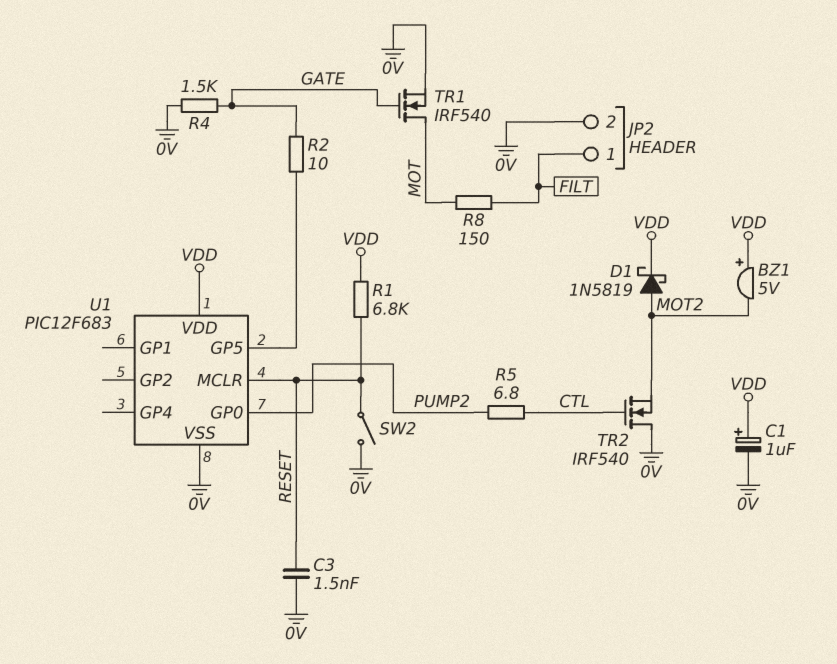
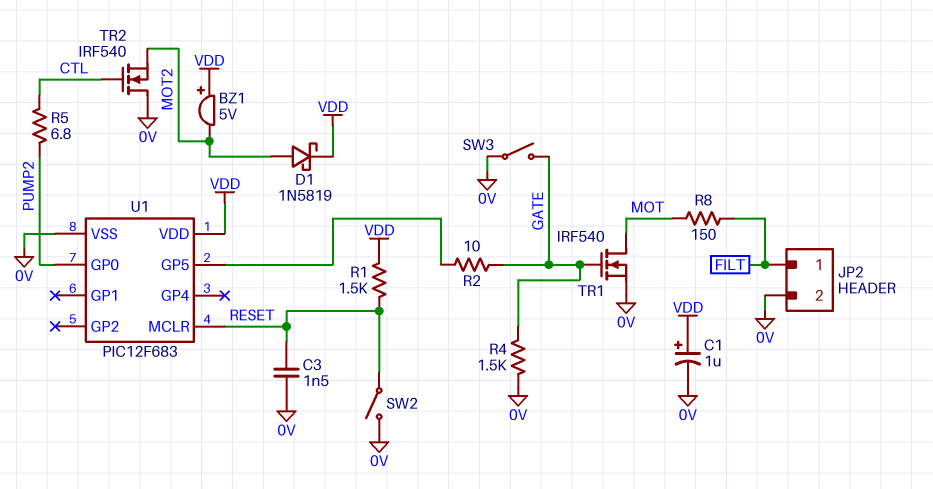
R1: 6.8k (RESET, VDD) -> 1.5k (RESET, VDD)
SW3: none -> switch (0V, GATE)

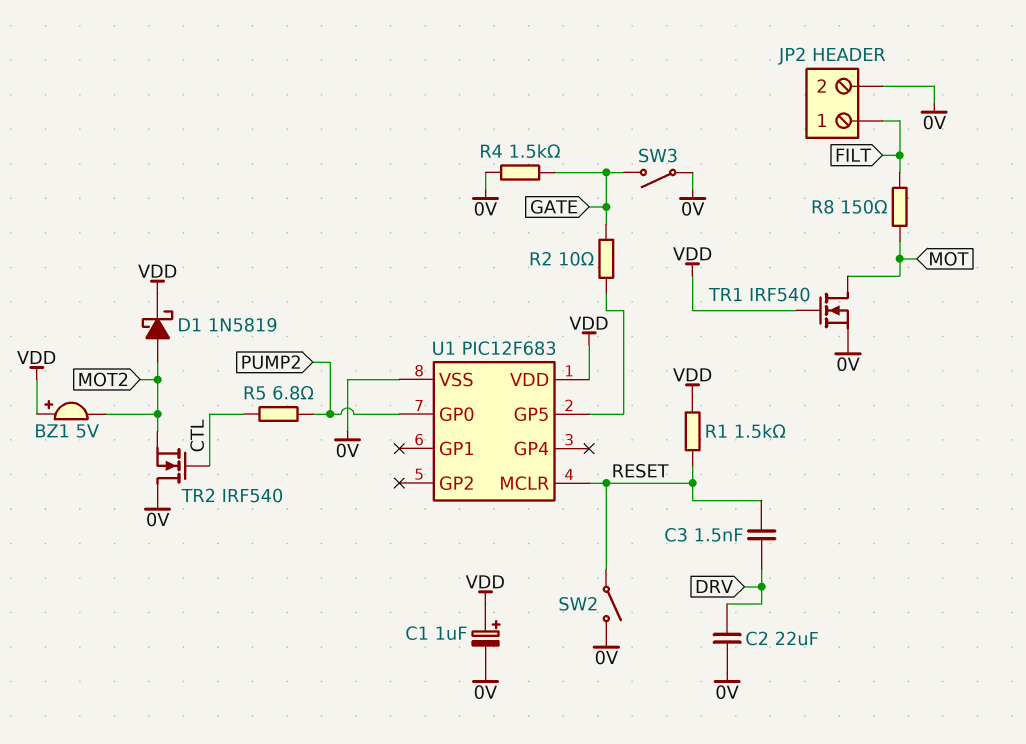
C2: none -> 22uF (0V, DRV)
C3: 1.5nF (0V, RESET) -> 1.5nF (DRV, RESET)
TR1: NMOS IRF540 (G GATE, D MOT, S 0V) -> NMOS IRF540 (G VDD, D MOT, S 0V)

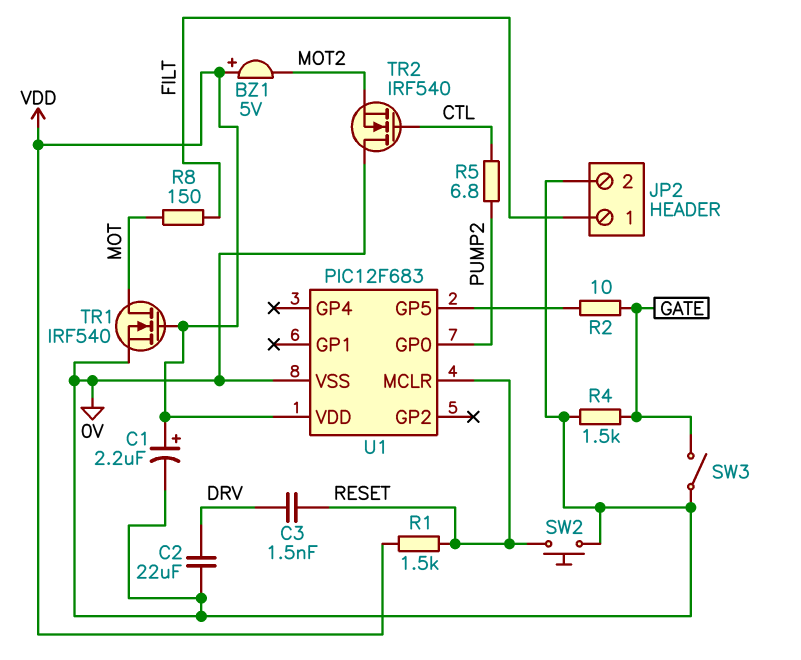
C1: 1uF (plus VDD, minus 0V) -> 2.2uF (plus VDD, minus 0V)
D1: schottky 1N5819 (A MOT2, K VDD) -> none
SW2: switch (0V, RESET) -> button (0V, RESET)

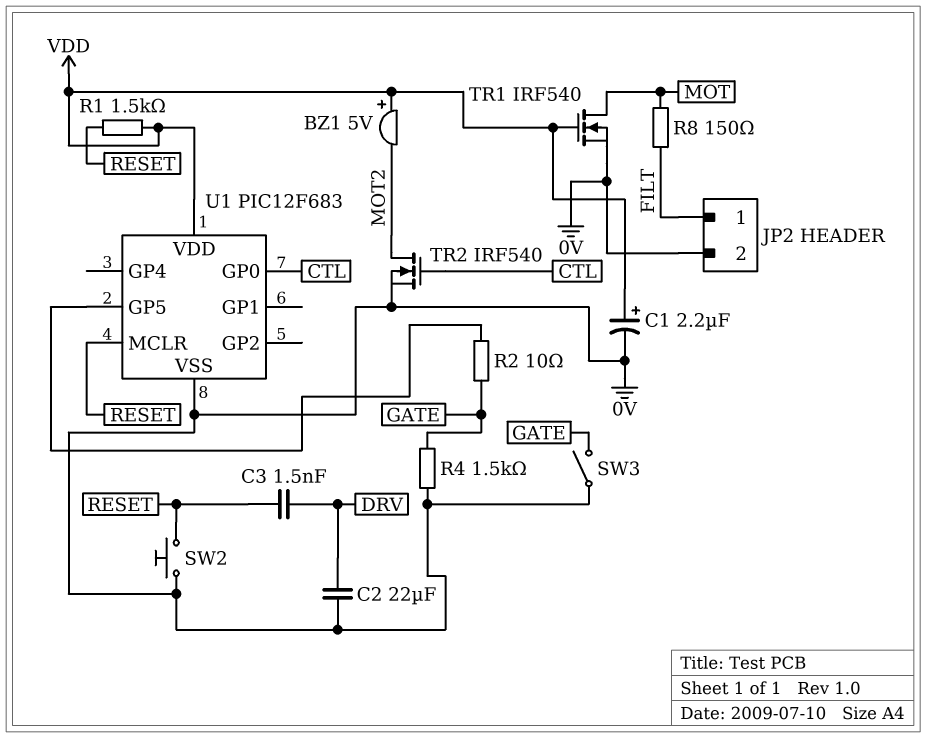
R5: 6.8 (CTL, PUMP2) -> none
TR2: NMOS IRF540 (G CTL, D 0V, S MOT2) -> NMOS IRF540 (G CTL, D MOT2, S 0V)
U1 pin GP0: PUMP2 -> CTL

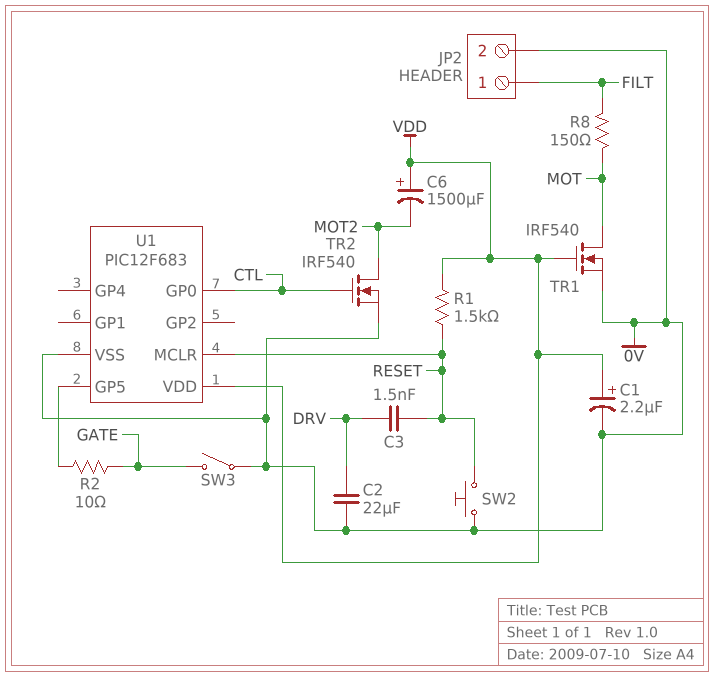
BZ1: buzzer 5V (plus VDD, minus MOT2) -> none
C6: none -> 1500uF (plus VDD, minus MOT2)
R4: 1.5k (0V, GATE) -> none

